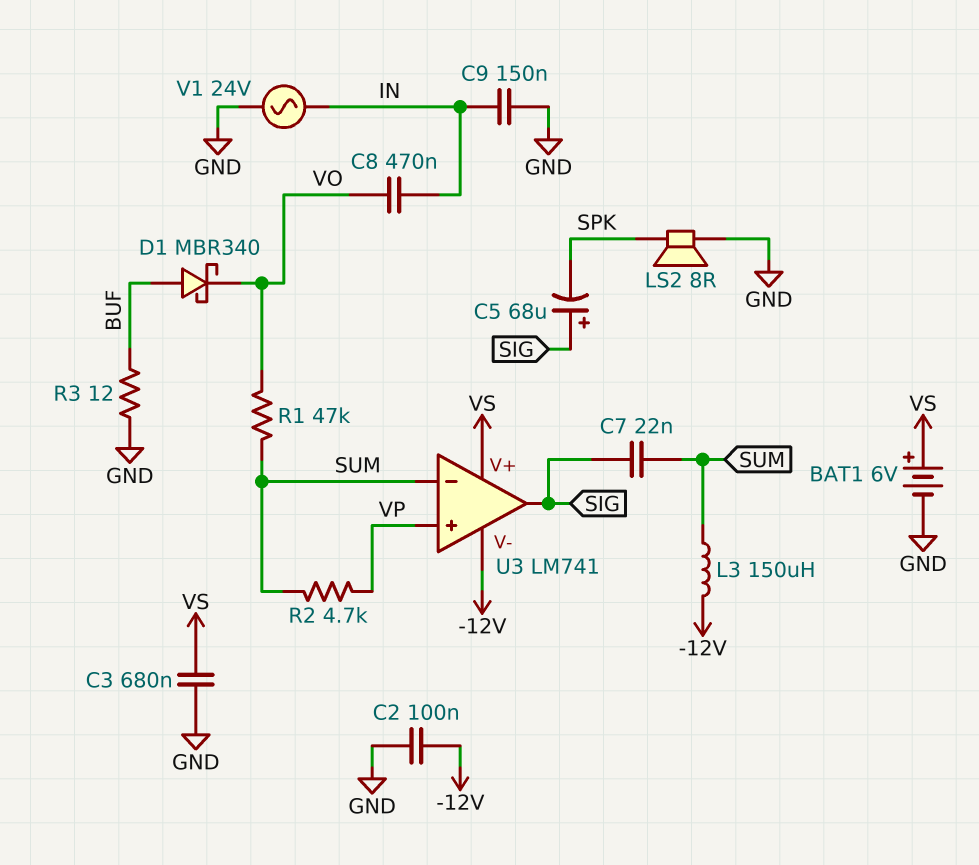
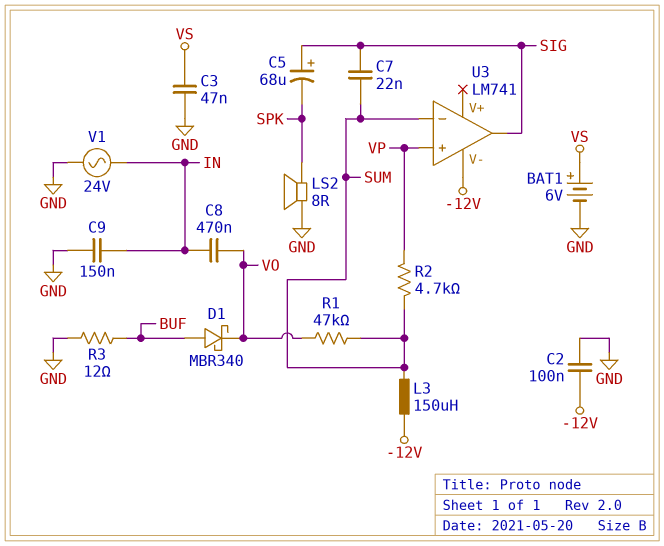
C3: 680nF (GND, VS) -> 47nF (GND, VS)
U3 pin V+: VS -> none

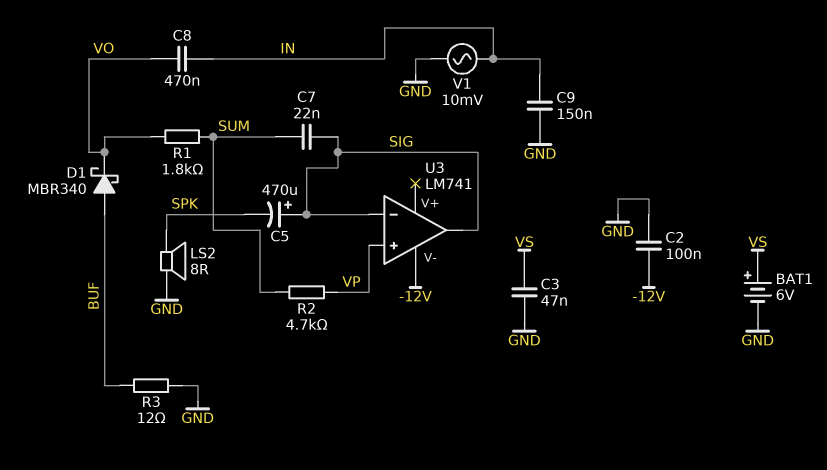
C5: 68uF (plus SIG, minus SPK) -> 470uF (plus SIG, minus SPK)
L3: 150uH (-12V, SUM) -> none
R1: 47k (SUM, VO) -> 1.8k (SUM, VO)
U3 pin in-: SUM -> SIG
V1: AC 24V (GND, IN) -> AC 10mV (GND, IN)

